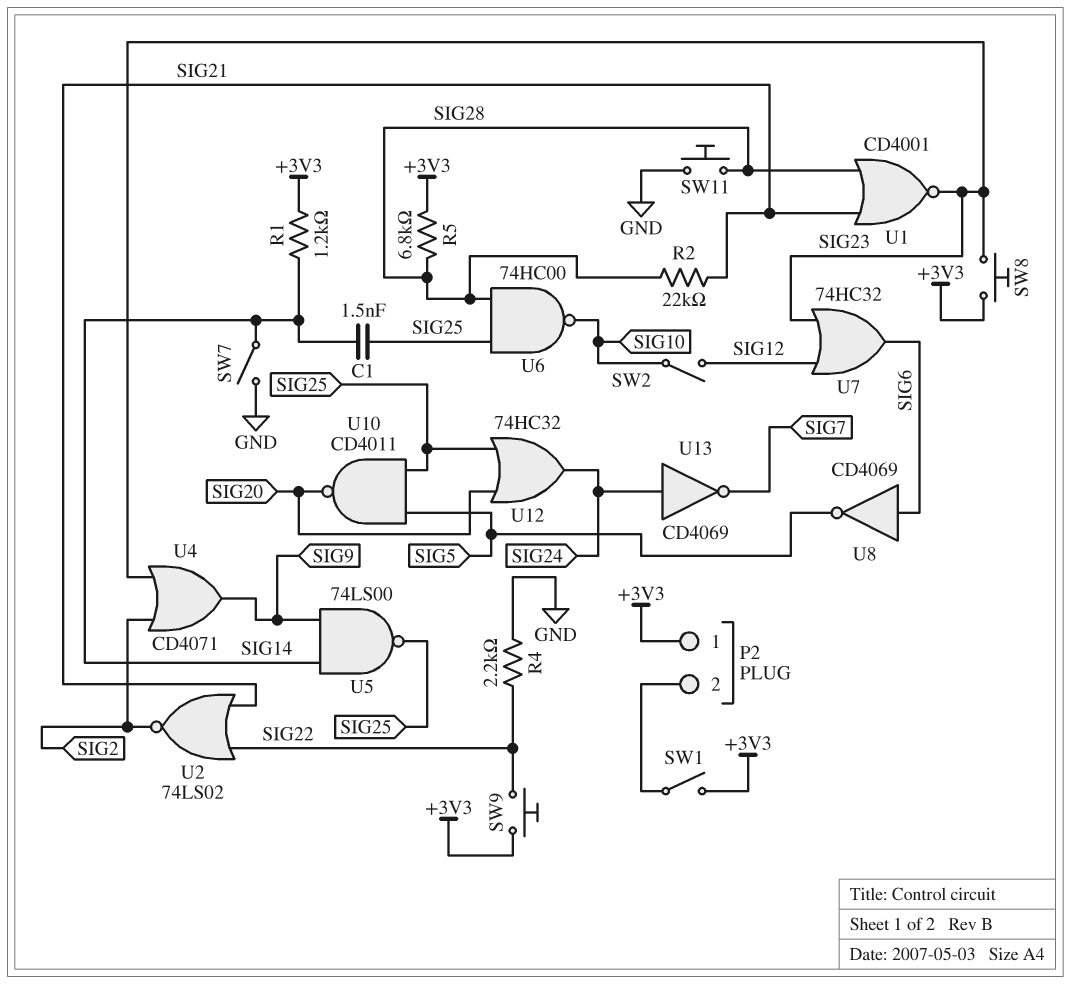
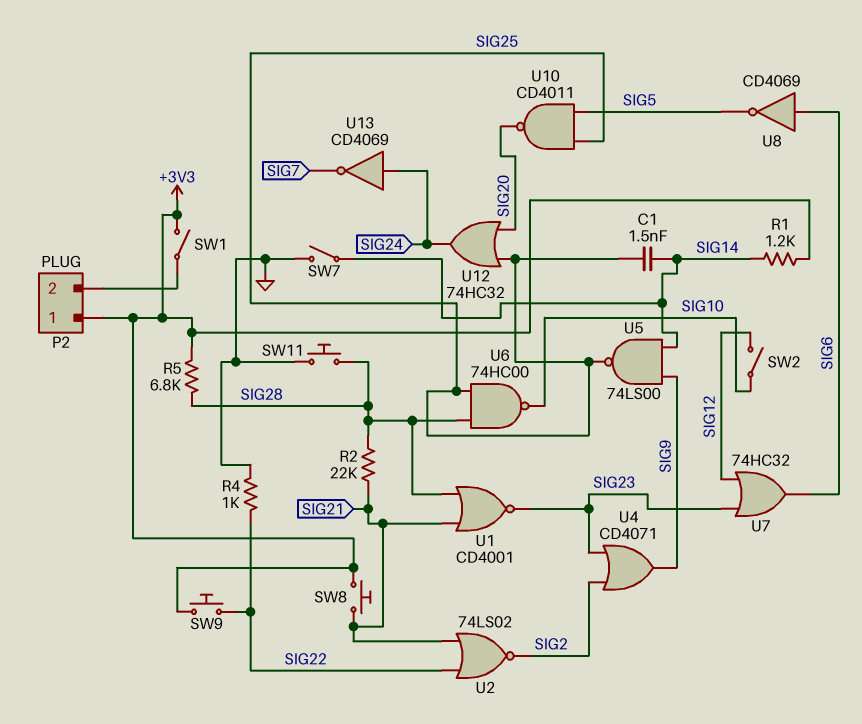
R4: 2.2k (GND, SIG22) -> 1k (GND, SIG22)
SW8: button (+3V3, SIG23) -> button (+3V3, SIG21)

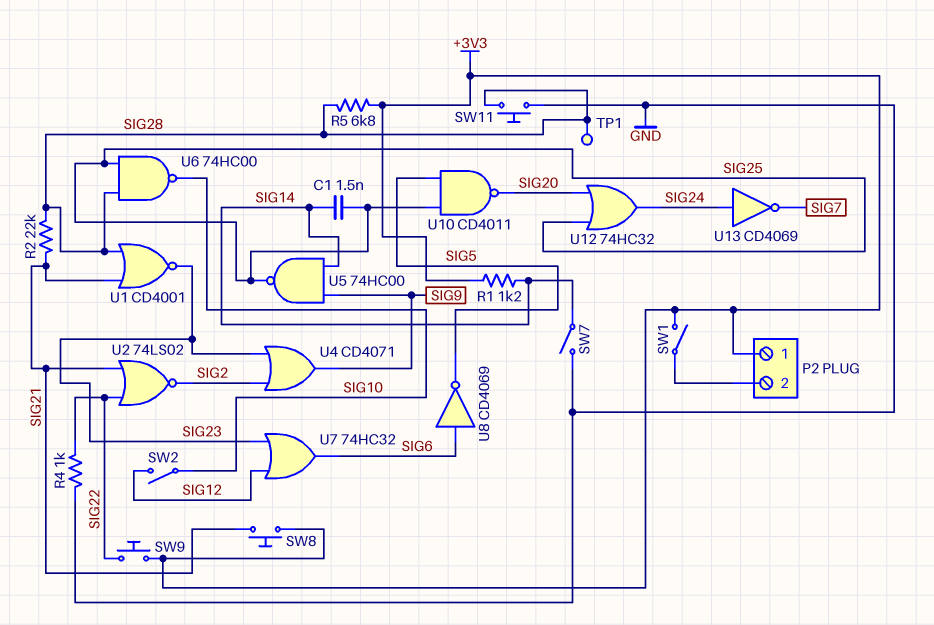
TP1: none -> test point (SIG28)
U5: NAND 74LS00 (in SIG9, in SIG14, out SIG25) -> NAND 74HC00 (in SIG9, in SIG14, out SIG25)

